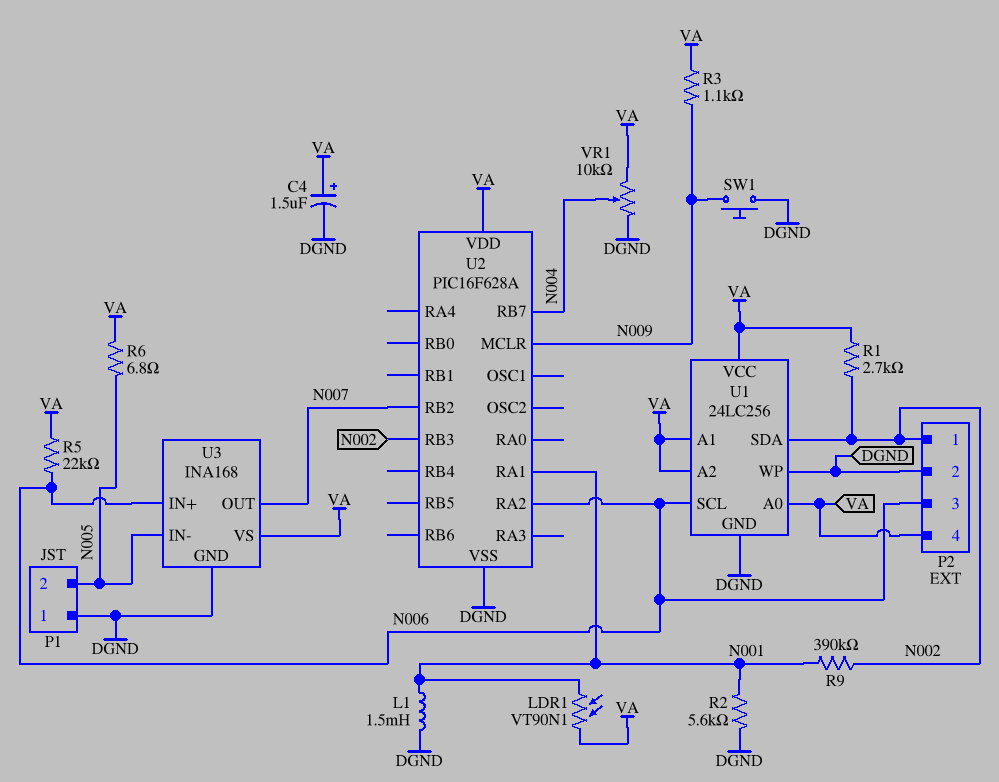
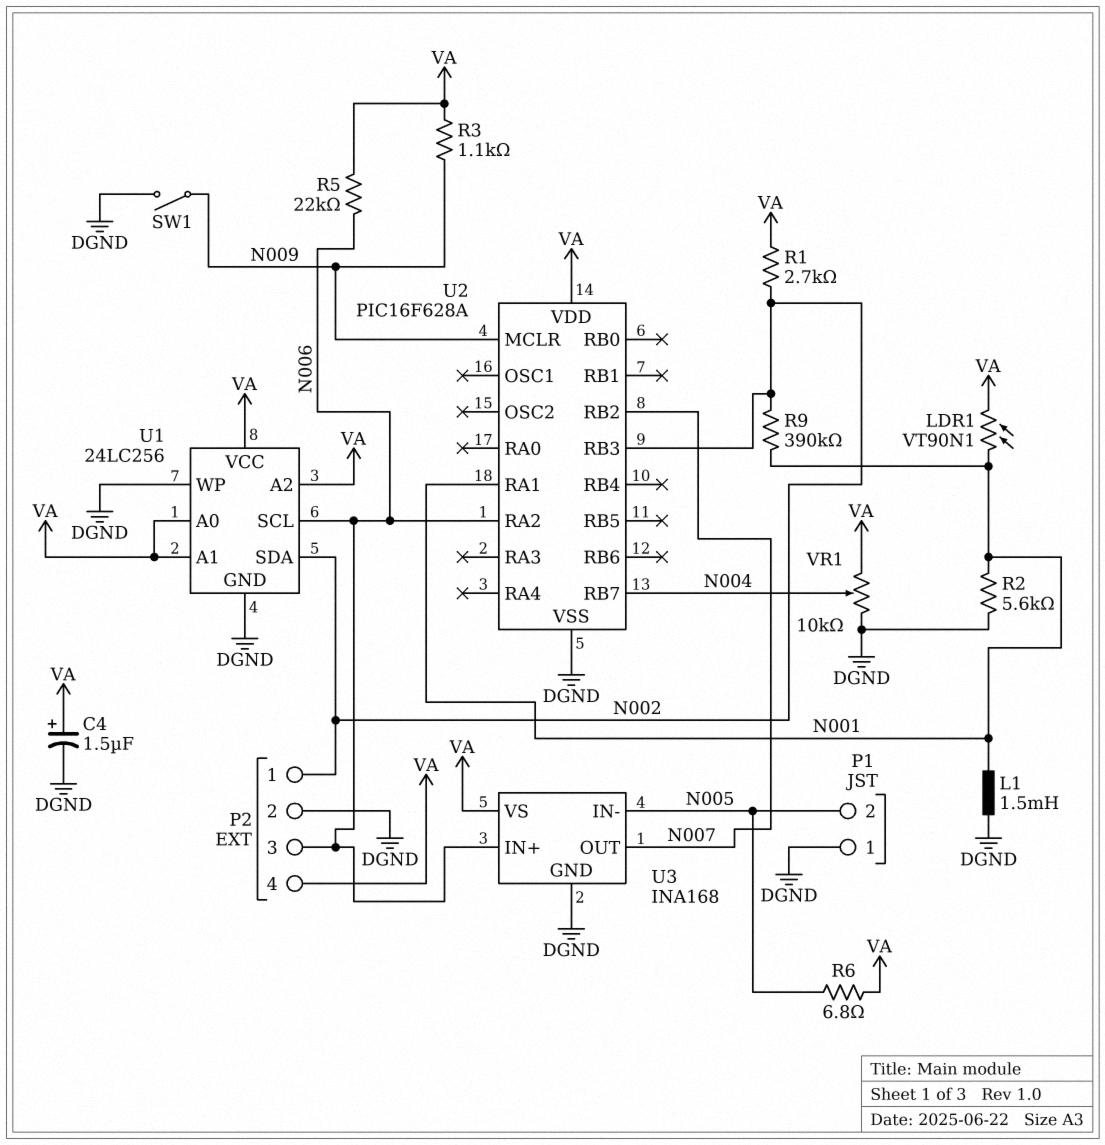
SW1: button (DGND, N009) -> switch (DGND, N009)

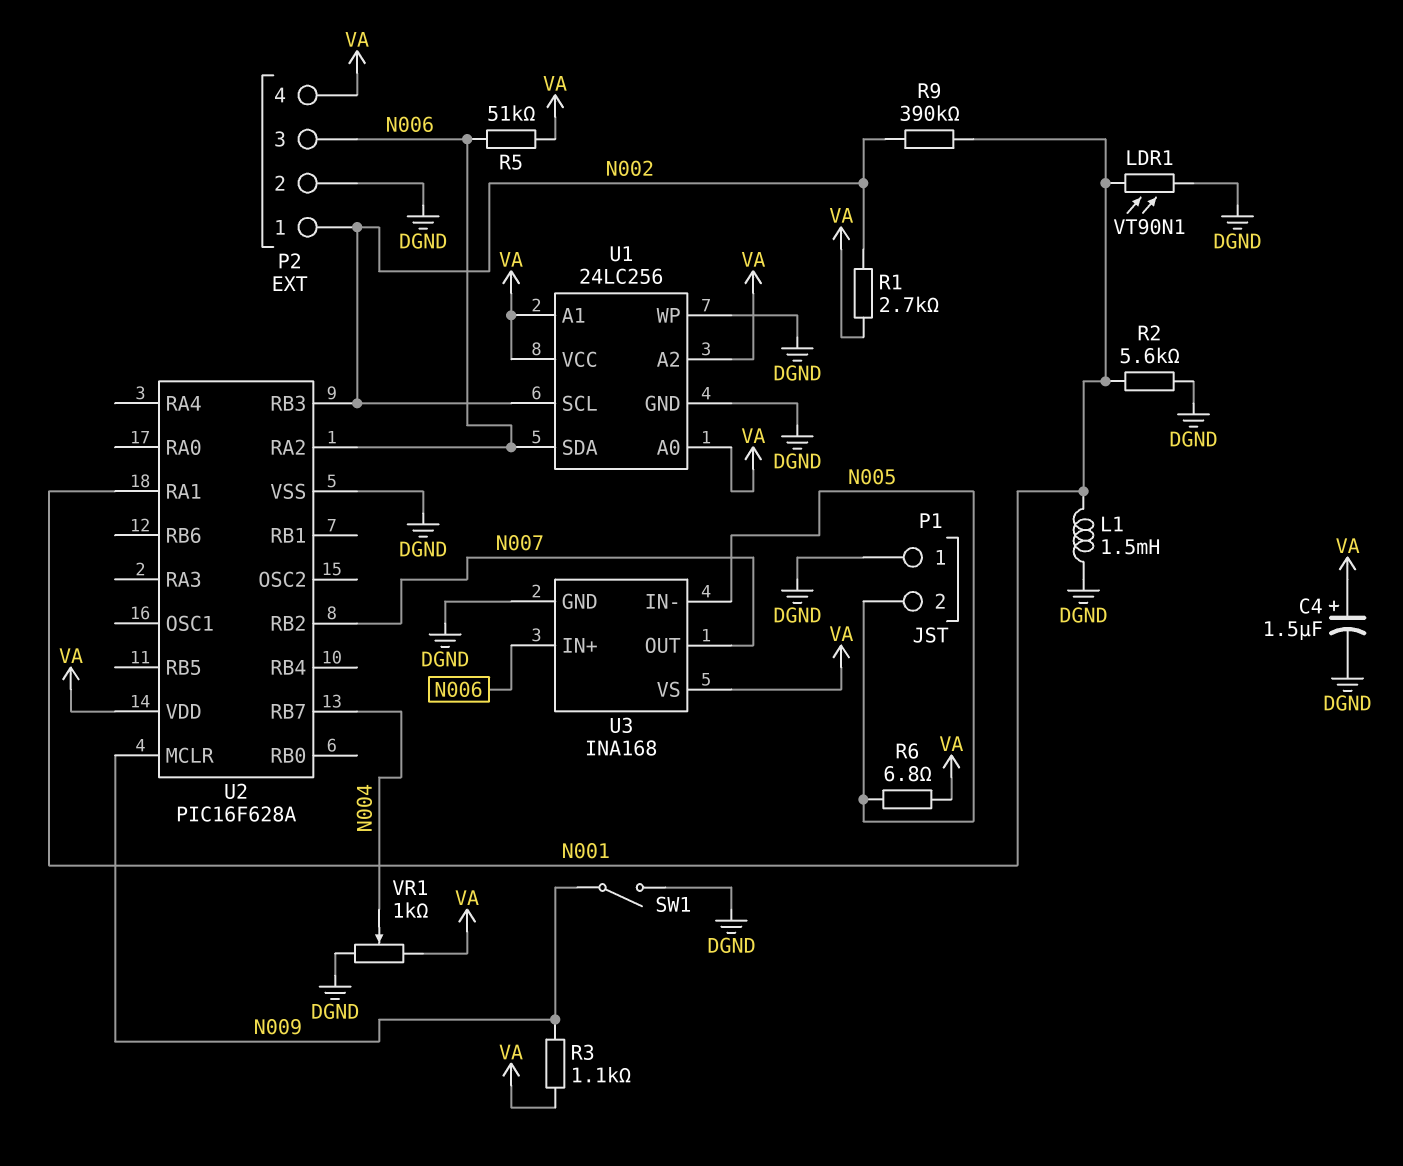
LDR1: VT90N1 (N001, VA) -> VT90N1 (DGND, N001)
R5: 22k (N006, VA) -> 51k (N006, VA)
U1 pin SCL: N006 -> N002
U1 pin SDA: N002 -> N006
VR1: 10k (DGND, VA, wiper N004) -> 1k (DGND, VA, wiper N004)

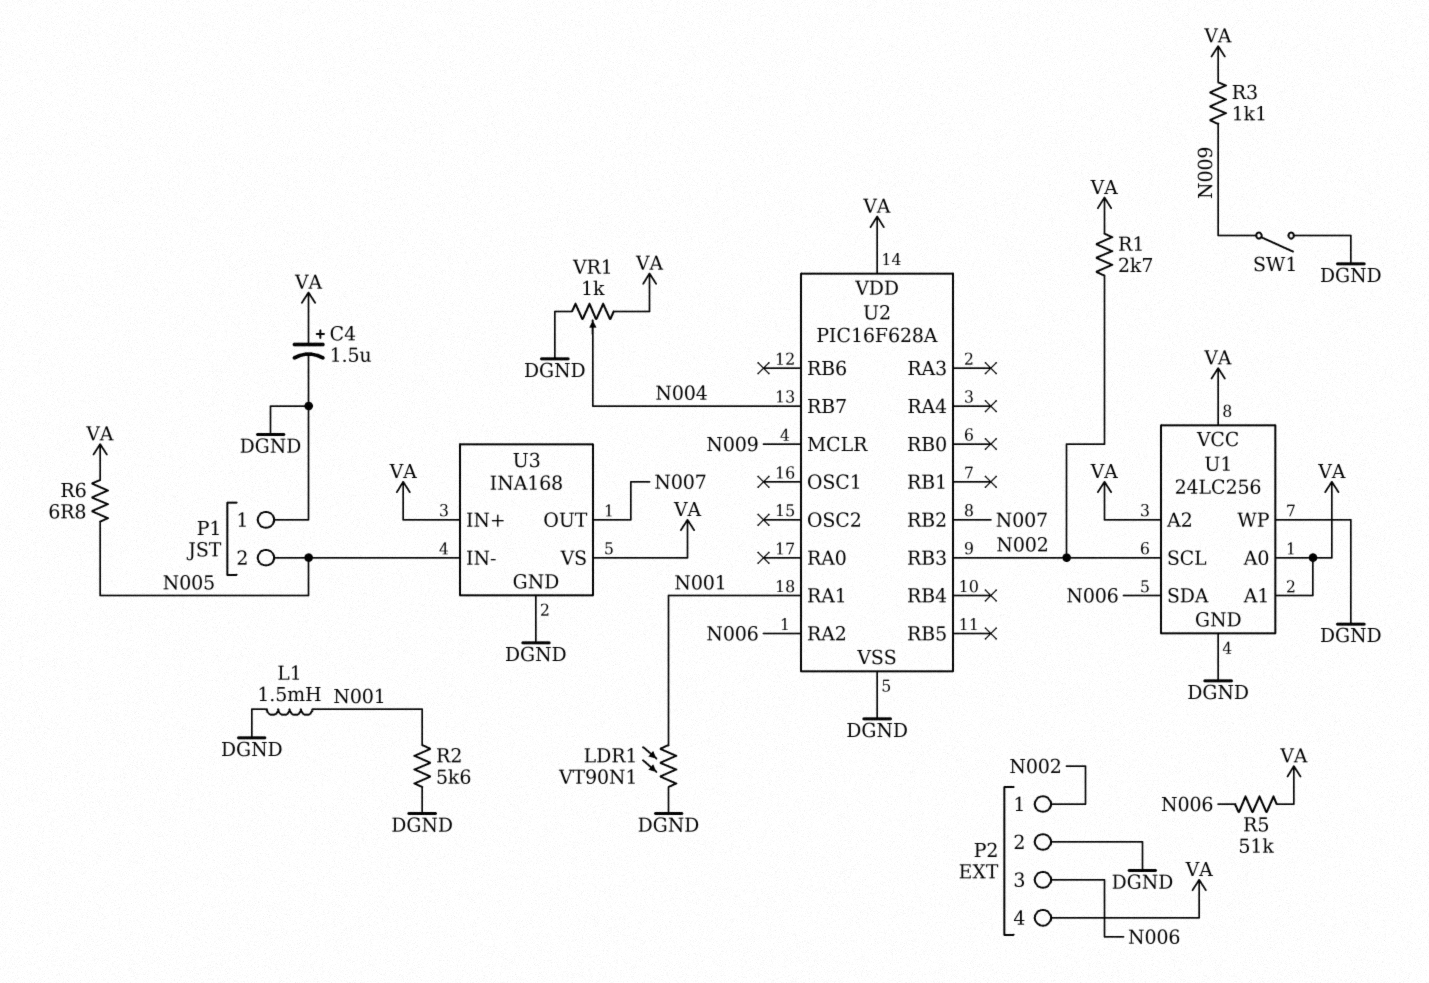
R9: 390k (N001, N002) -> none
U3 pin IN+: N006 -> VA

